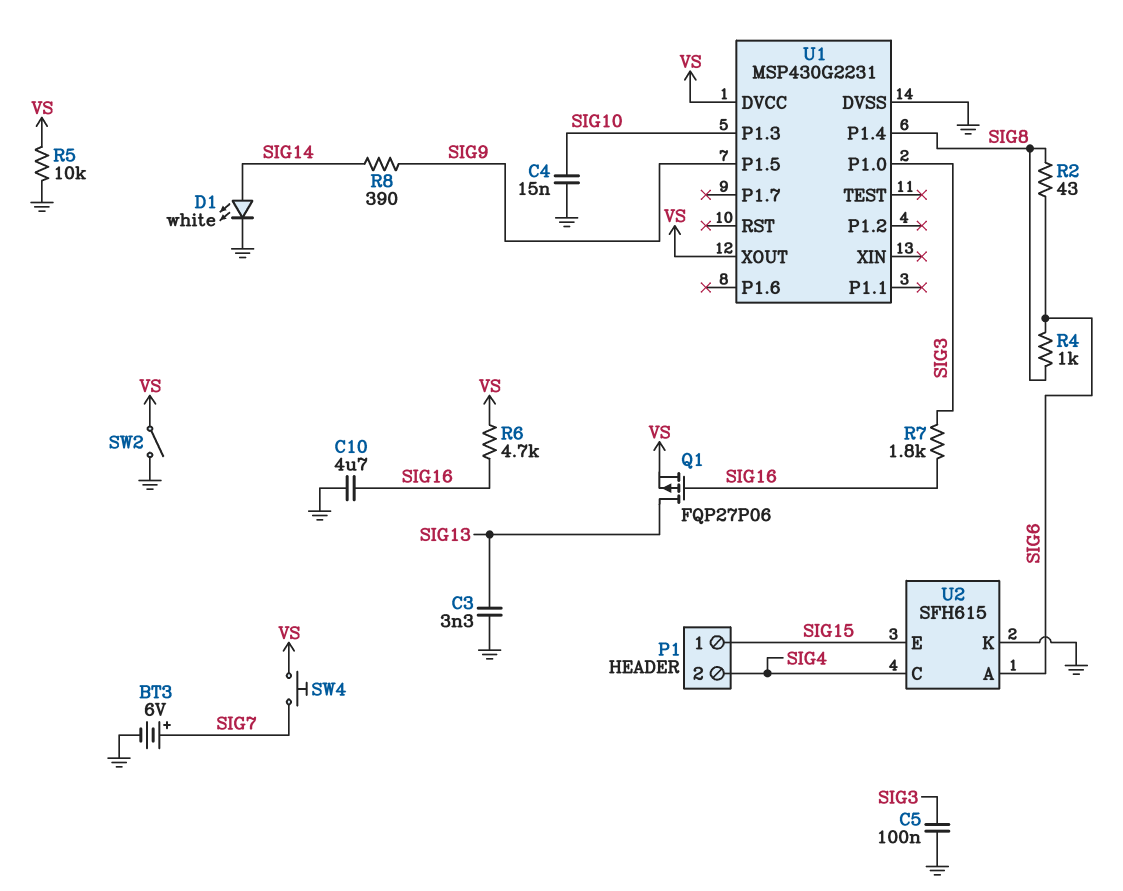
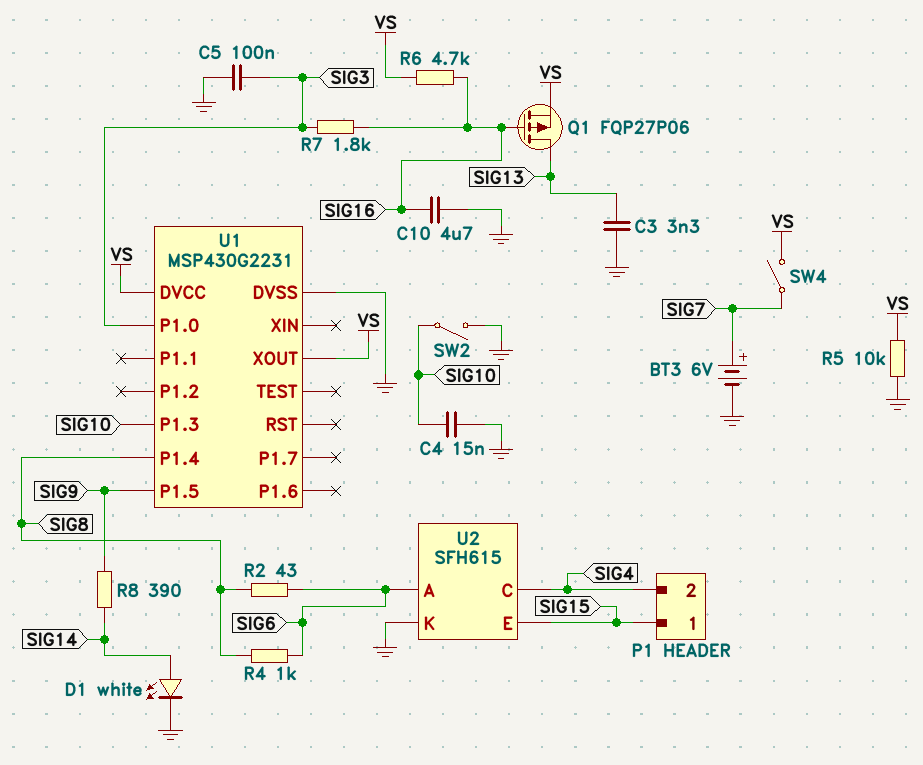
SW2: switch (GND, VS) -> switch (GND, SIG10)
SW4: button (SIG7, VS) -> switch (SIG7, VS)

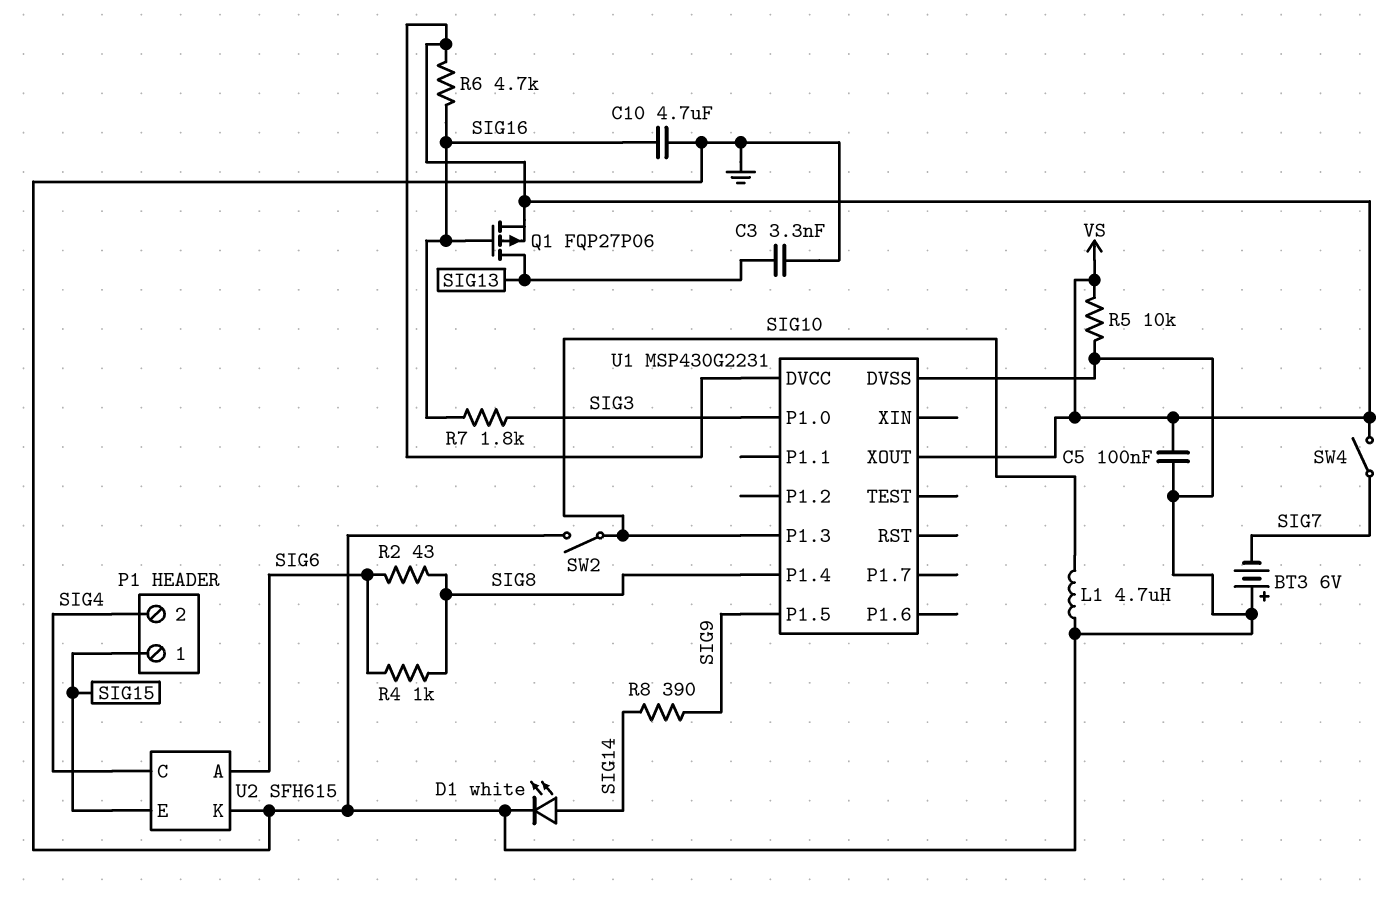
BT3: 6V (plus SIG7, minus GND) -> 6V (plus GND, minus SIG7)
C4: 15nF (GND, SIG10) -> none
C5: 100nF (GND, SIG3) -> 100nF (GND, VS)
L1: none -> 4.7uH (GND, SIG10)

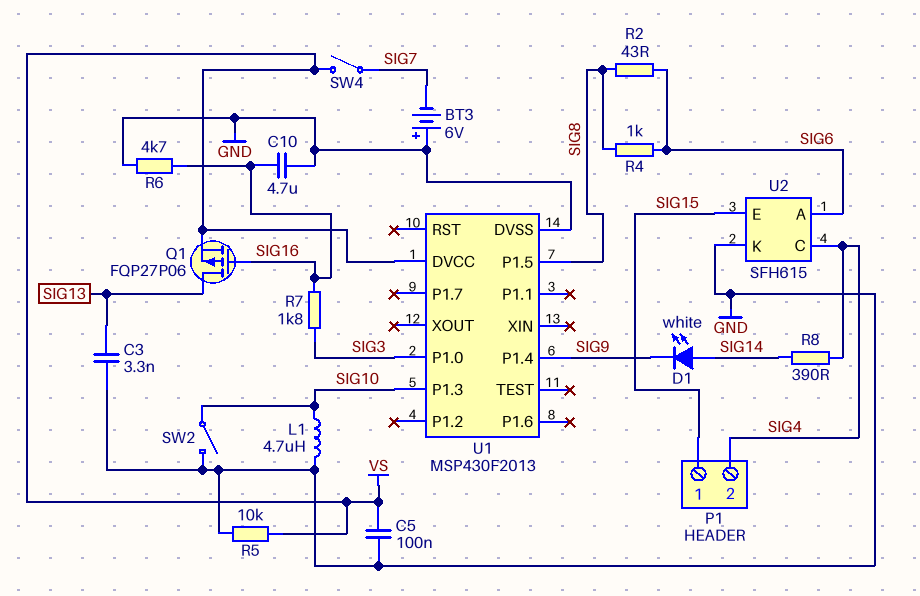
D1: LED white (A SIG14, K GND) -> LED white (A SIG14, K SIG9)
R6: 4.7k (SIG16, VS) -> 4.7k (GND, SIG16)
R8: 390 (SIG9, SIG14) -> 390 (SIG4, SIG14)
U1: MSP430G2231 -> MSP430F2013
U1 pin P1.4: SIG8 -> SIG9
U1 pin P1.5: SIG9 -> SIG8
U1 pin XOUT: VS -> none

